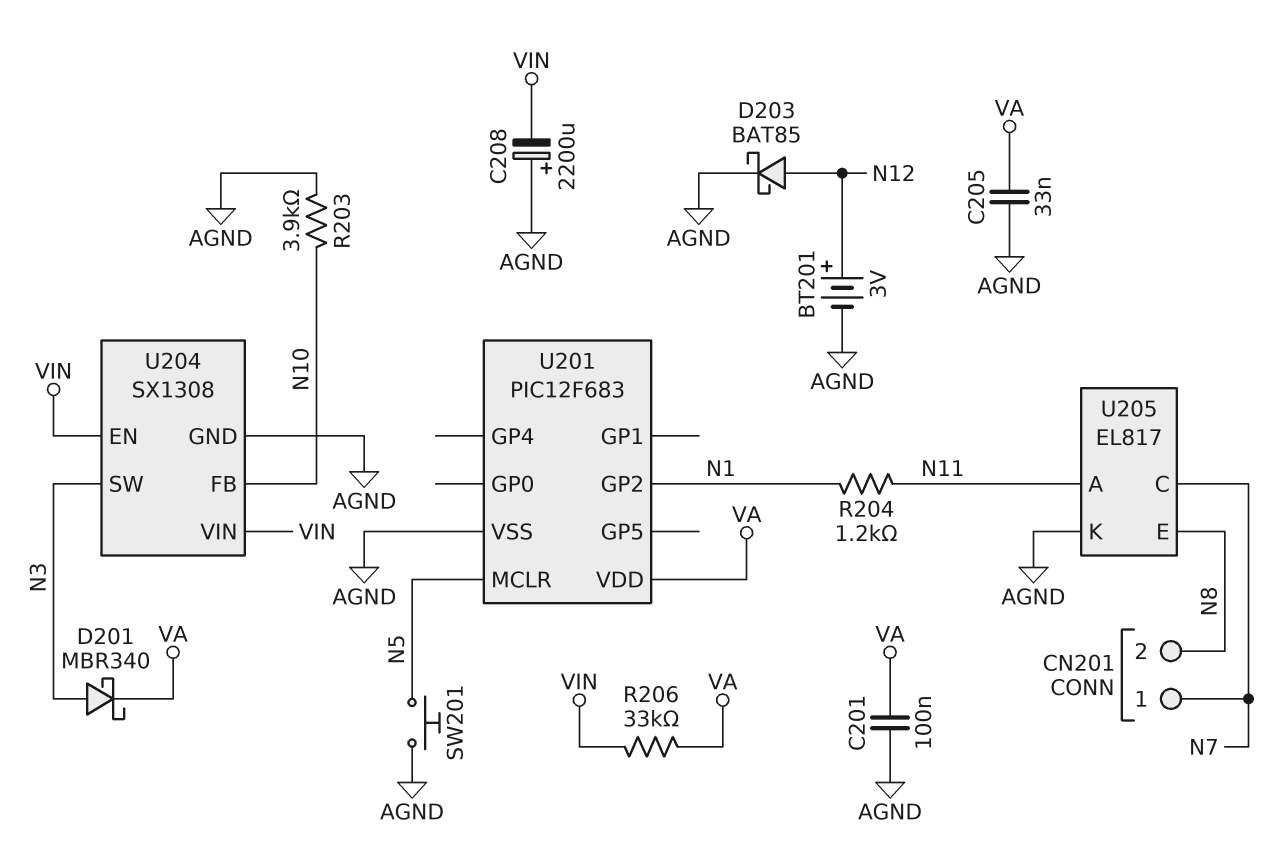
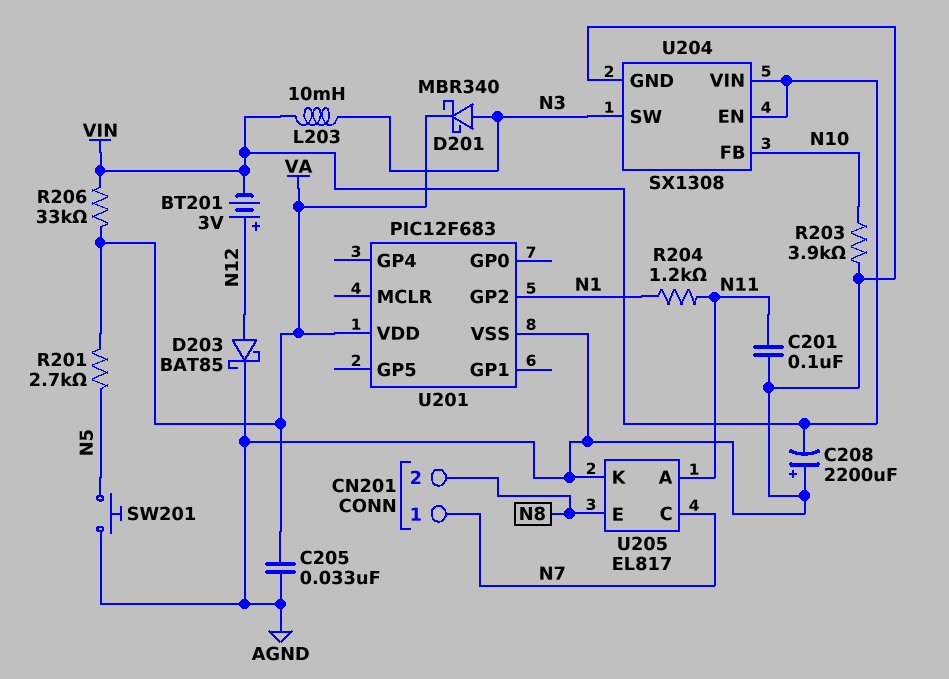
BT201: 3V (plus N12, minus AGND) -> 3V (plus N12, minus VIN)
C201: 100nF (AGND, VA) -> 100nF (AGND, N11)
L203: none -> 10mH (N3, VIN)
R201: none -> 2.7k (N5, VA)
U201 pin MCLR: N5 -> none

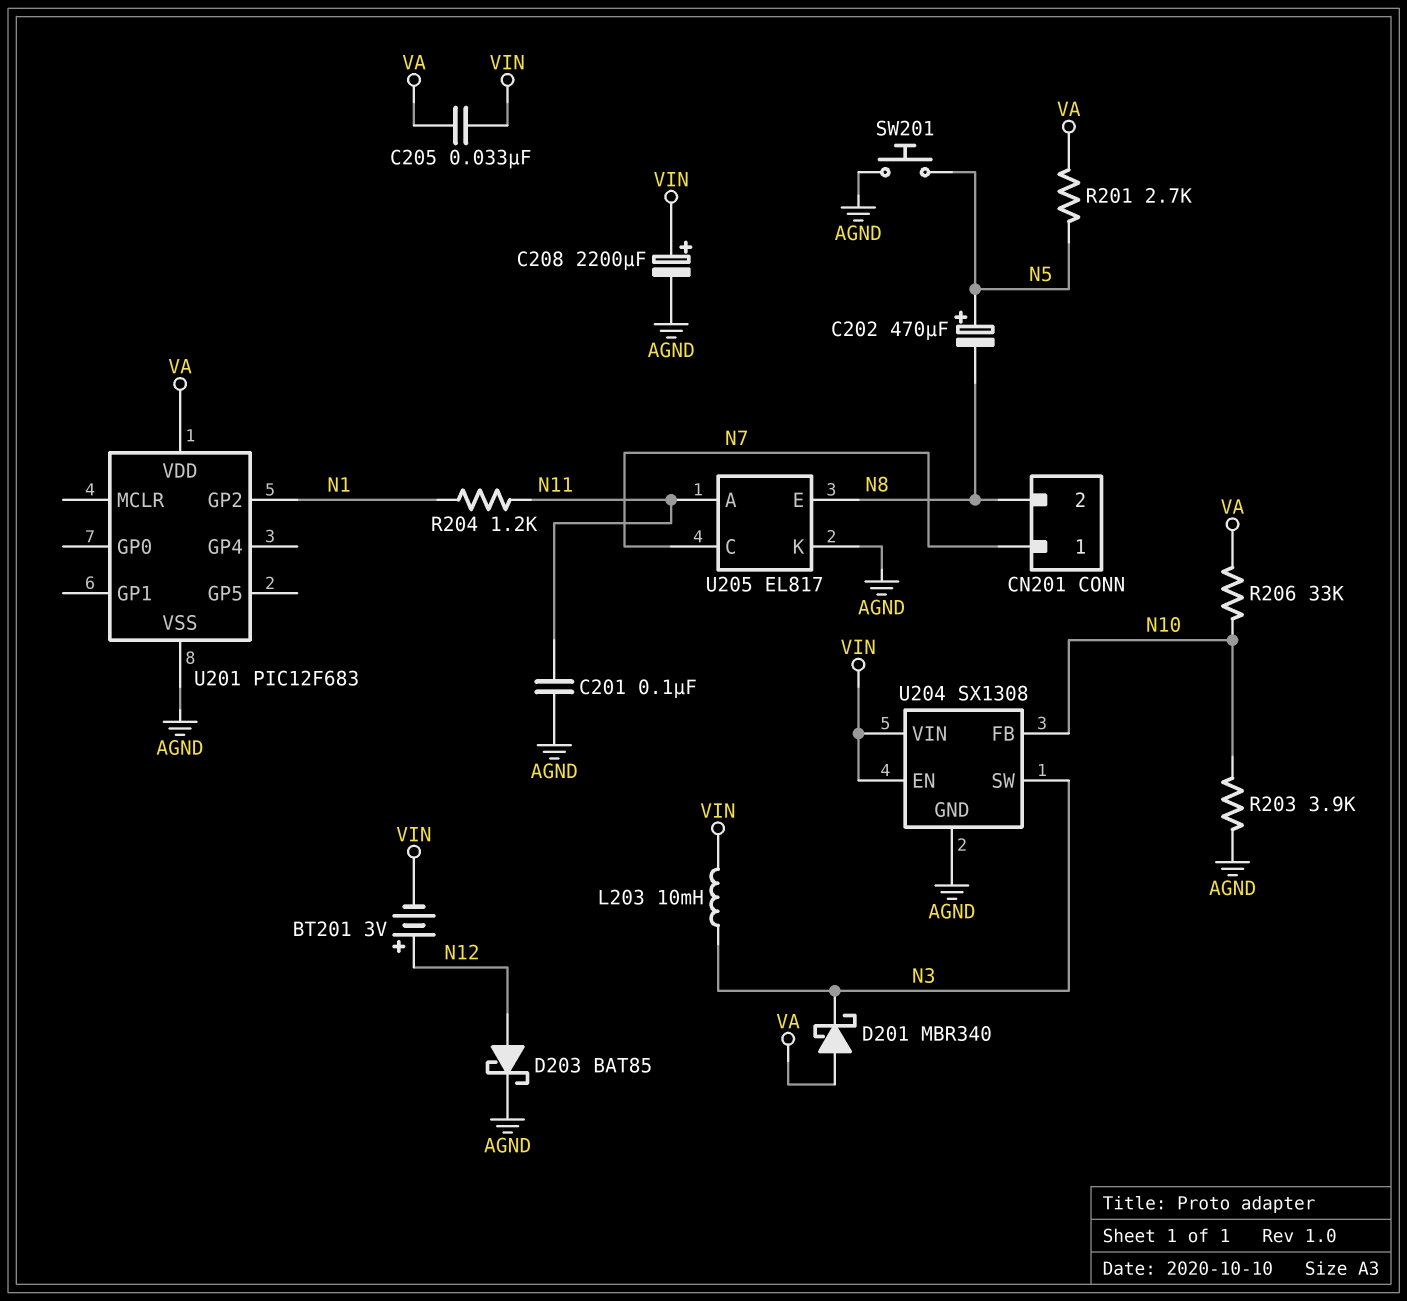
C202: none -> 470uF (plus N5, minus N8)
C205: 33nF (AGND, VA) -> 33nF (VA, VIN)
C208: 2200uF (plus AGND, minus VIN) -> 2200uF (plus VIN, minus AGND)
D201: schottky MBR340 (A N3, K VA) -> schottky MBR340 (A VA, K N3)
R206: 33k (VA, VIN) -> 33k (N10, VA)

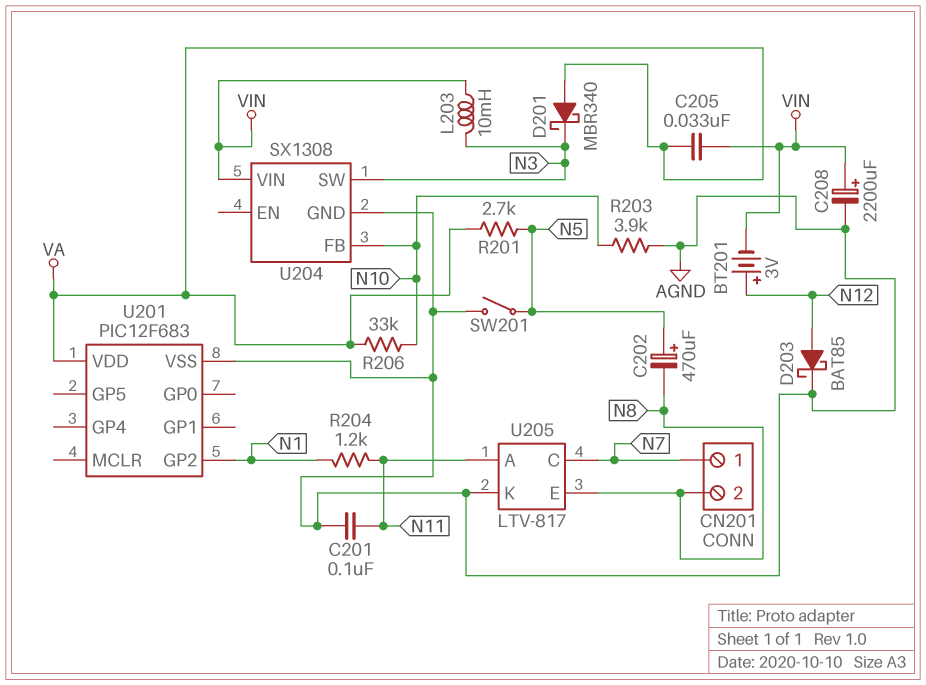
SW201: button (AGND, N5) -> switch (AGND, N5)
U204 pin EN: VIN -> none
U205: EL817 -> LTV-817

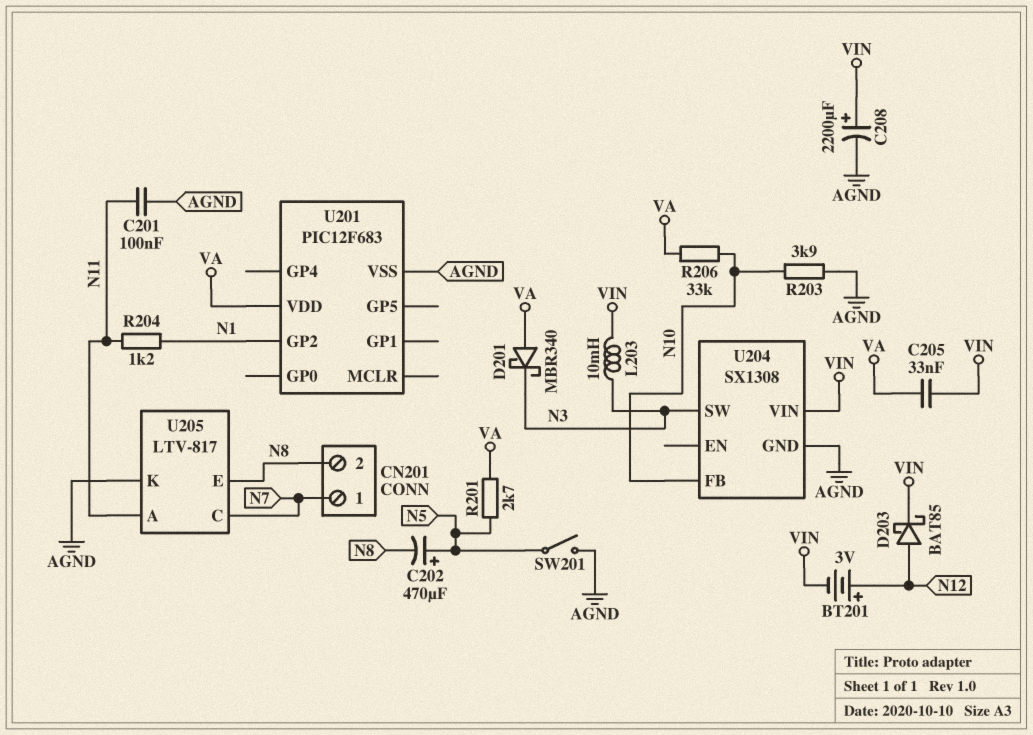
D203: schottky BAT85 (A N12, K AGND) -> schottky BAT85 (A N12, K VIN)

